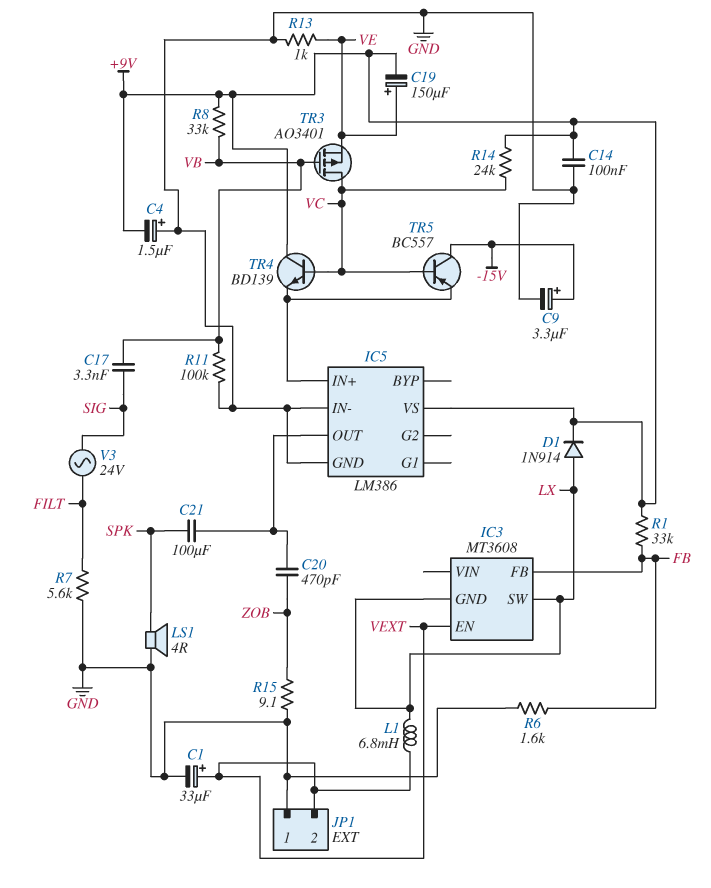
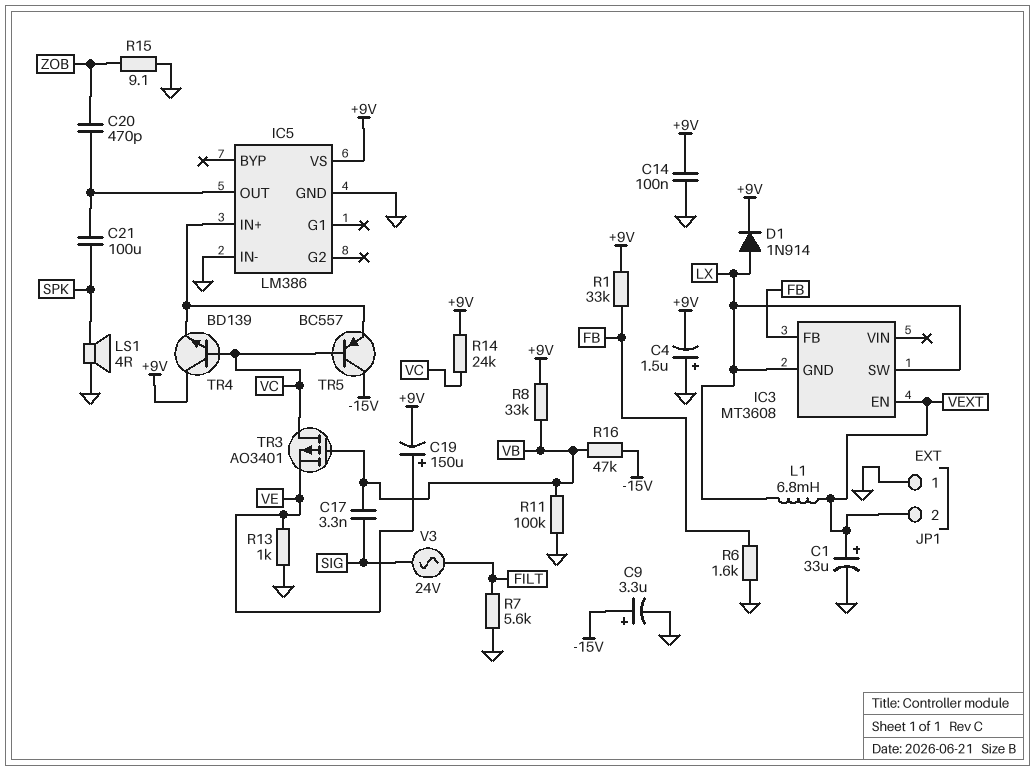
R16: none -> 47k (-15V, VB)

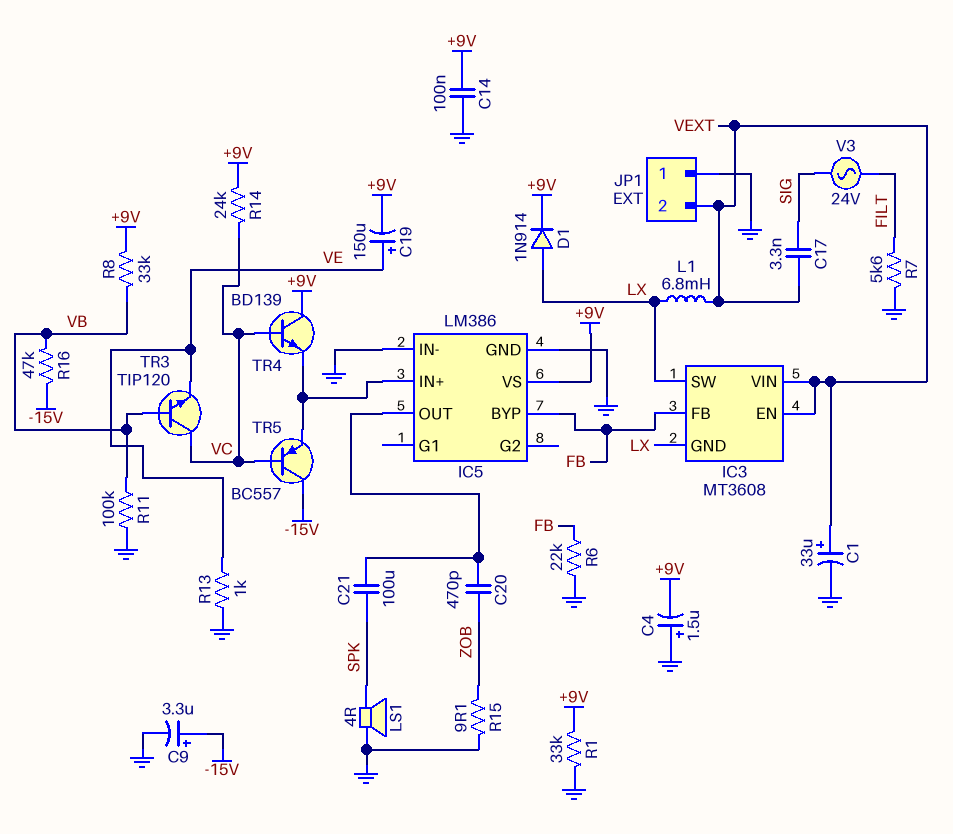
C17: 3.3nF (SIG, VB) -> 3.3nF (SIG, VEXT)
IC3 pin VIN: none -> VEXT
IC5 pin BYP: none -> FB
R1: 33k (+9V, FB) -> 33k (+9V, GND)
R6: 1.6k (FB, GND) -> 22k (FB, GND)
TR3: PMOS AO3401 (G VB, D VC, S VE) -> NPN TIP120 (B VB, C VC, E VE)

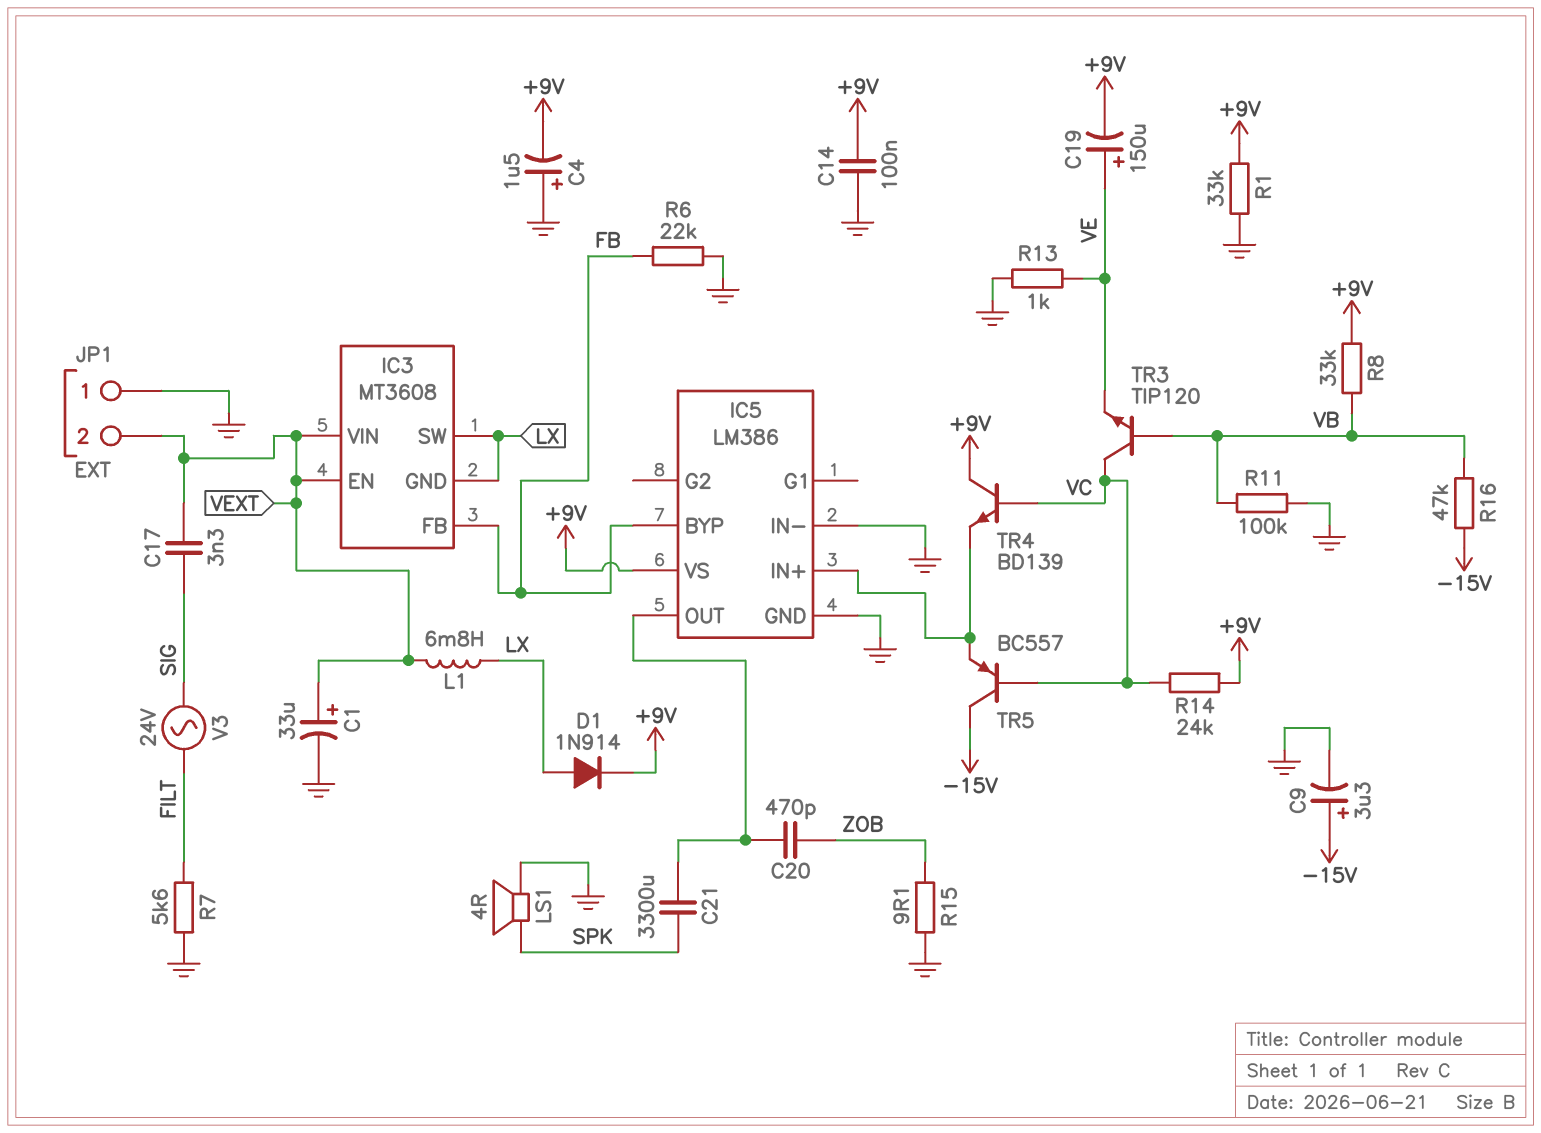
C21: 100uF (IC5/OUT, SPK) -> 3300uF (IC5/OUT, SPK)

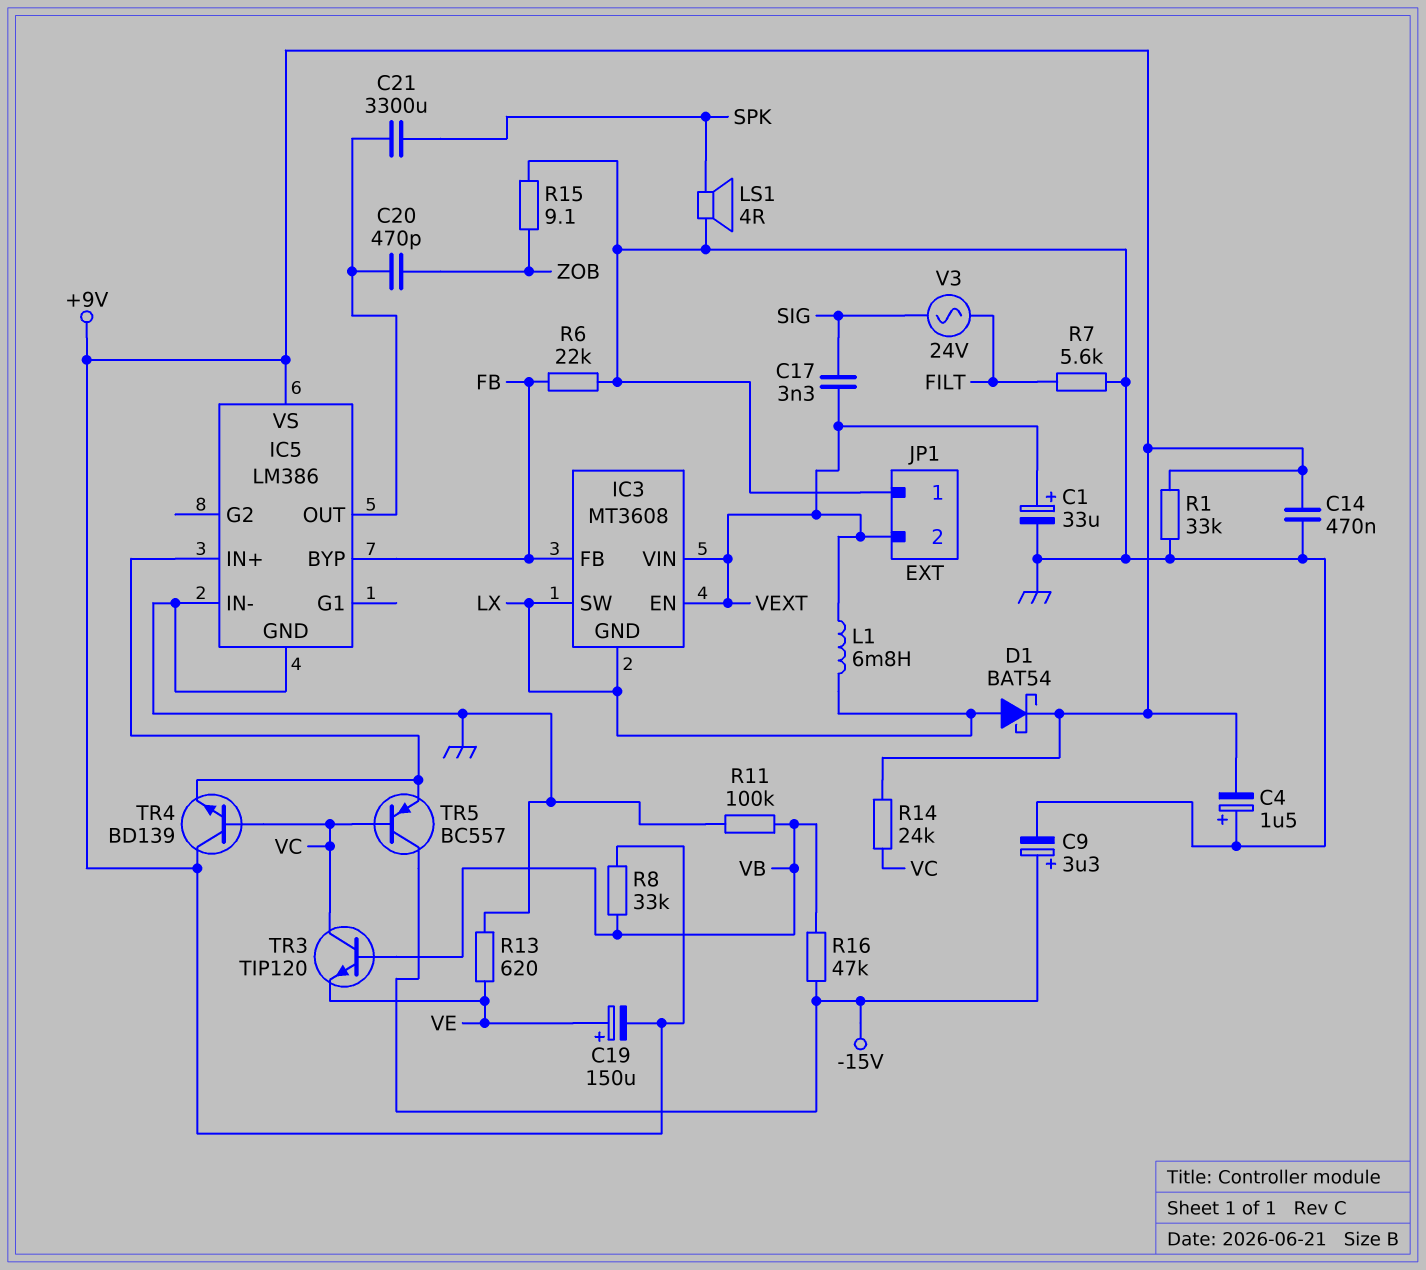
C14: 100nF (+9V, GND) -> 470nF (+9V, GND)
D1: diode 1N914 (A LX, K +9V) -> schottky BAT54 (A LX, K +9V)
R13: 1k (GND, VE) -> 620 (GND, VE)

